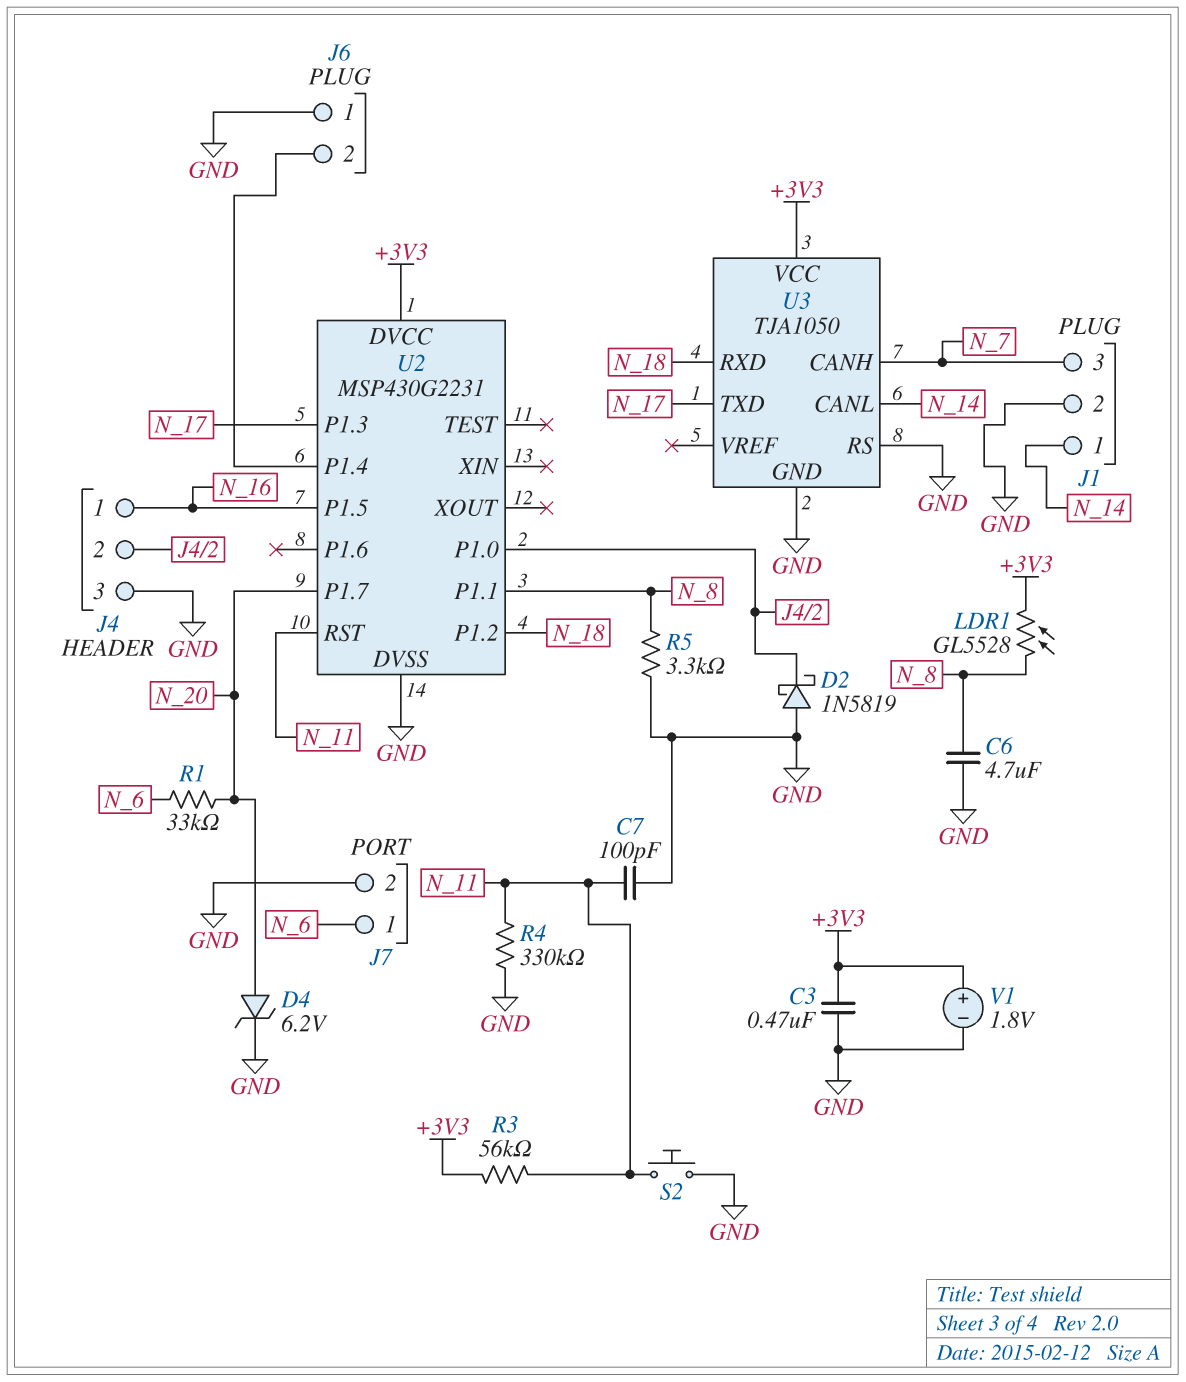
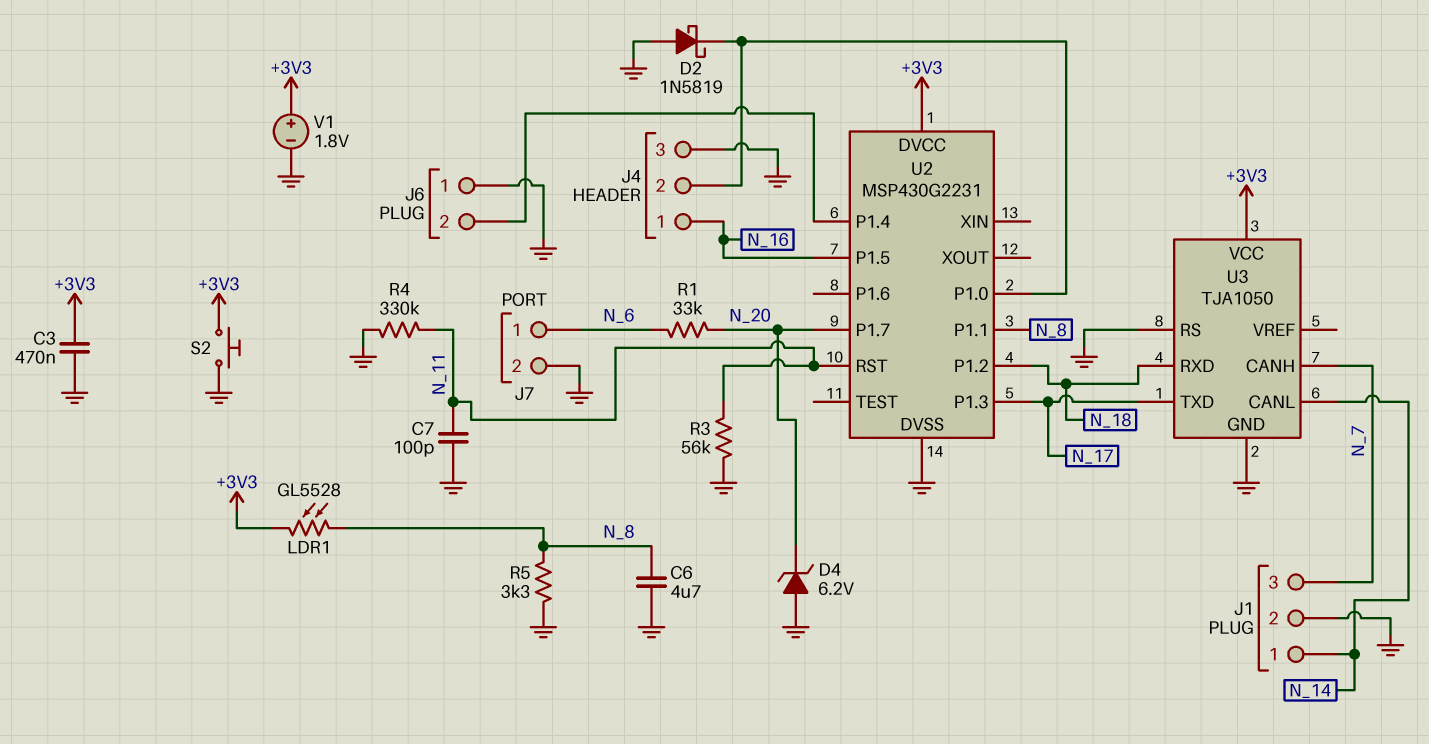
D4: zener 6.2V (A N_20, K GND) -> zener 6.2V (A GND, K N_20)
R3: 56k (+3V3, N_11) -> 56k (GND, N_11)
S2: button (GND, N_11) -> button (+3V3, GND)

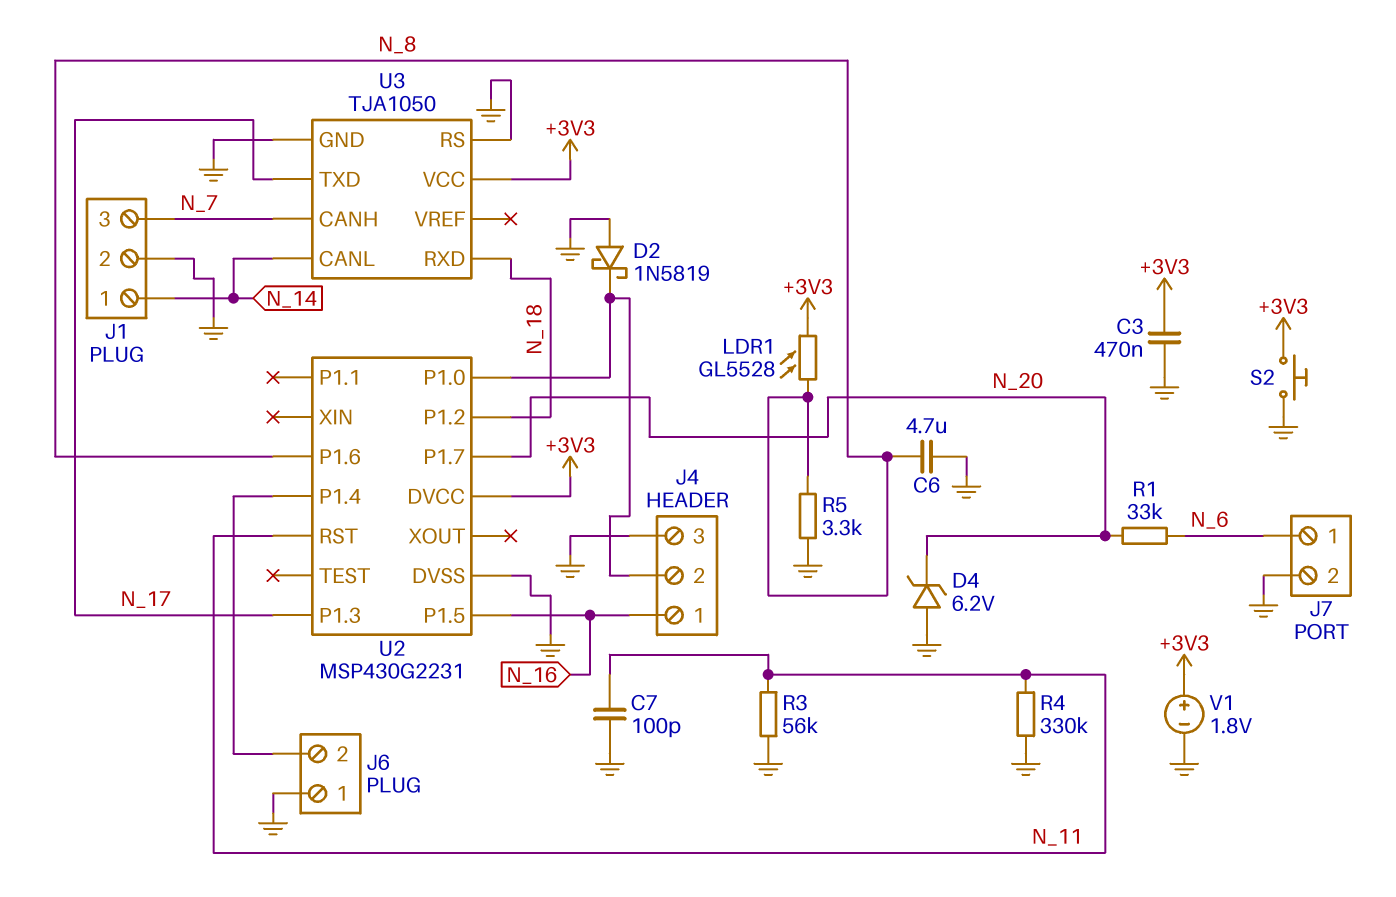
U2 pin P1.1: N_8 -> none
U2 pin P1.6: none -> N_8

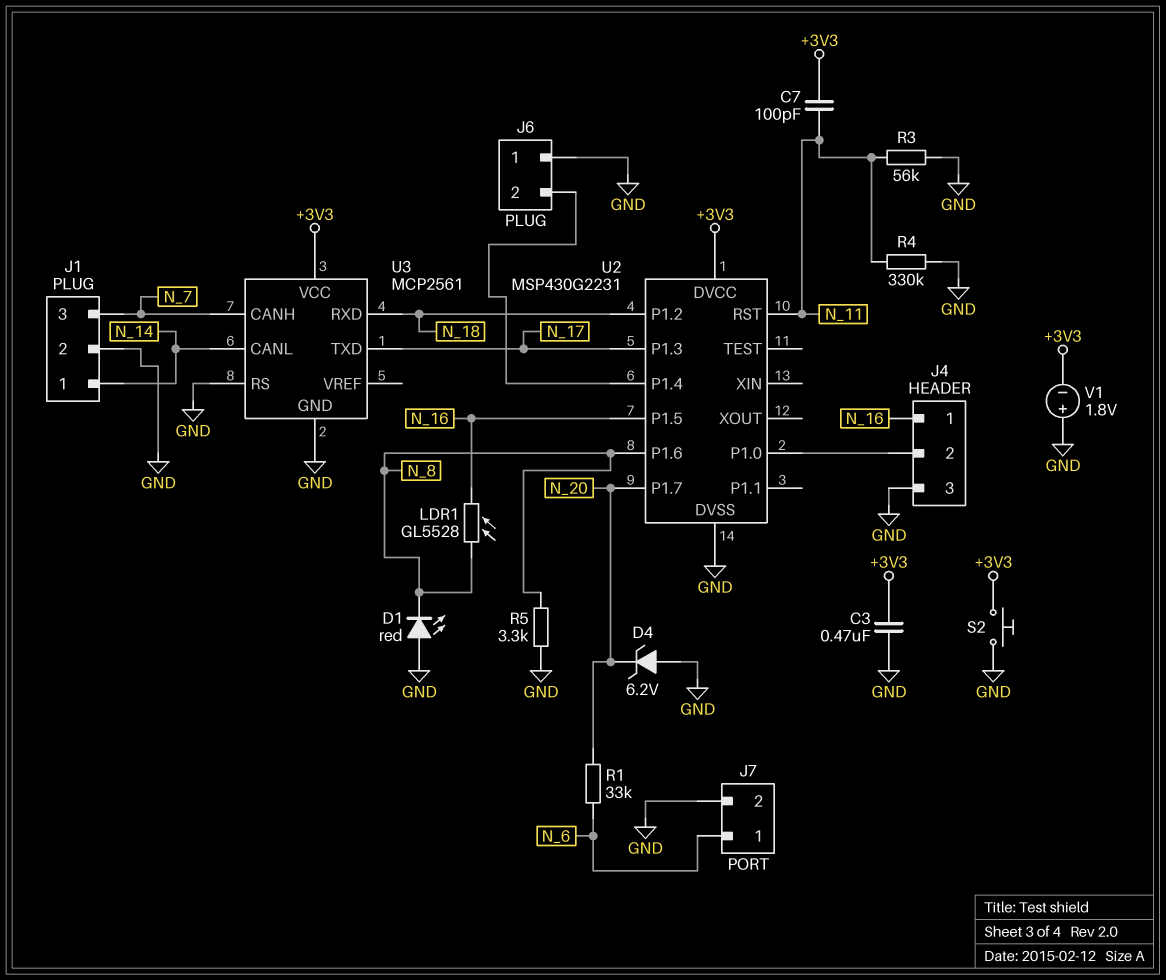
C6: 4.7uF (GND, N_8) -> none
C7: 100pF (GND, N_11) -> 100pF (+3V3, N_11)
D1: none -> LED red (A GND, K N_8)
D2: schottky 1N5819 (A GND, K J4/2) -> none
LDR1: GL5528 (+3V3, N_8) -> GL5528 (N_8, N_16)
U3: TJA1050 -> MCP2561
V1: 1.8V (plus +3V3, minus GND) -> 1.8V (plus GND, minus +3V3)

